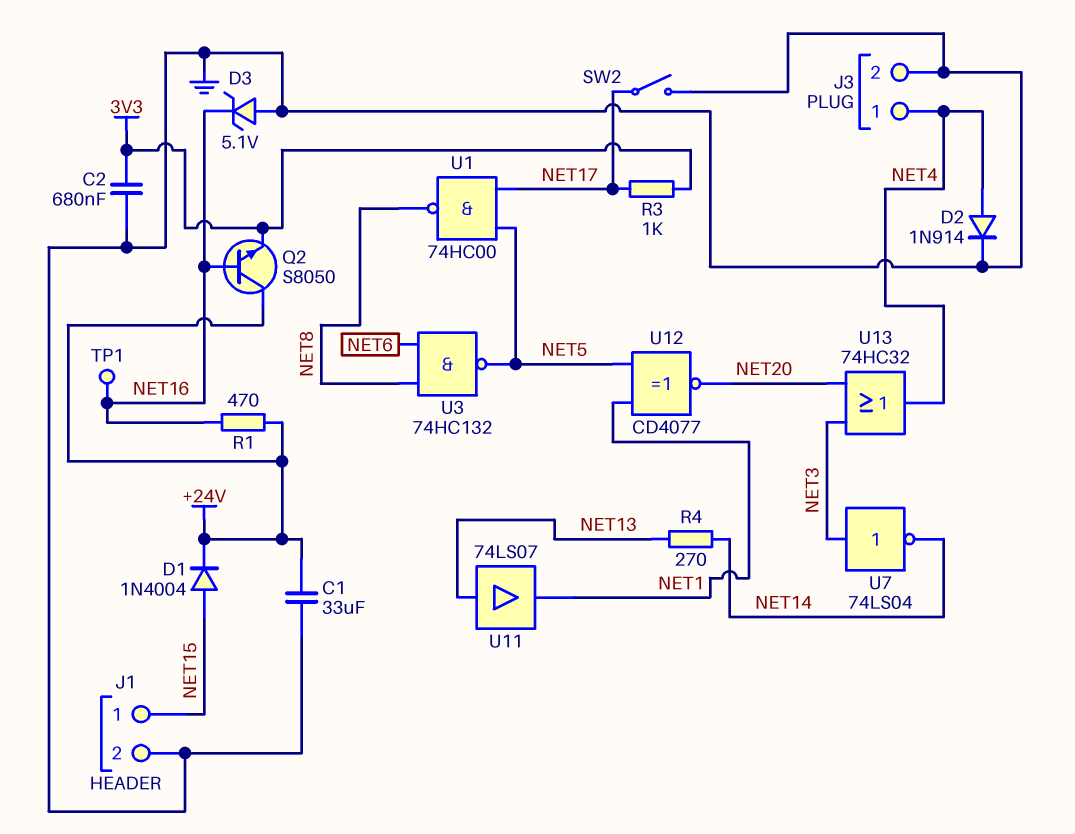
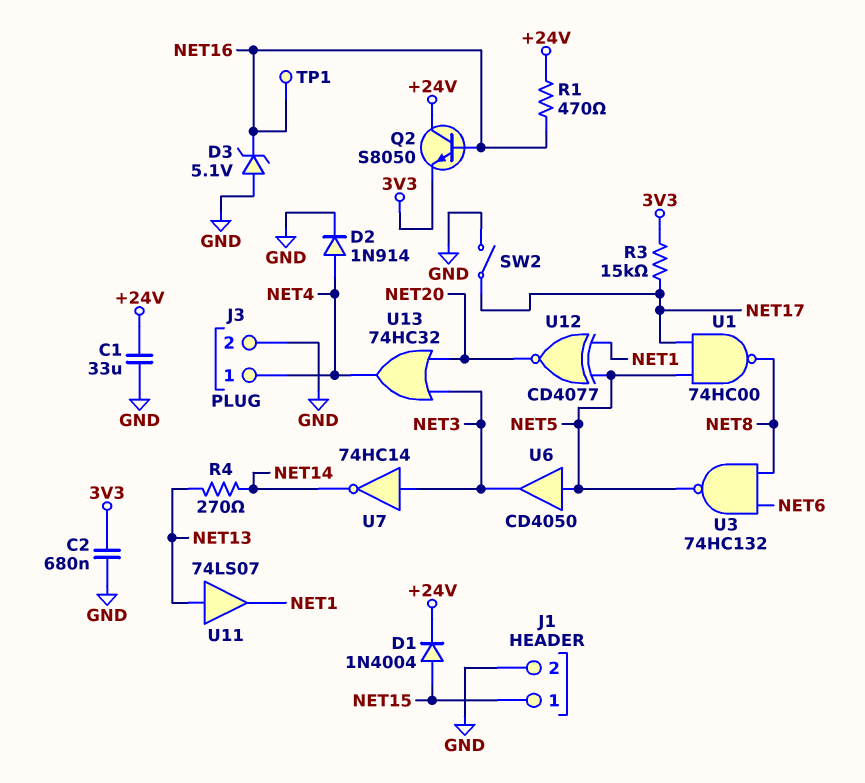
R3: 1k (3V3, NET17) -> 15k (3V3, NET17)
U6: none -> buffer CD4050 (in NET5, out NET3)
U7: NOT 74LS04 (in NET3, out NET14) -> NOT 74HC14 (in NET3, out NET14)

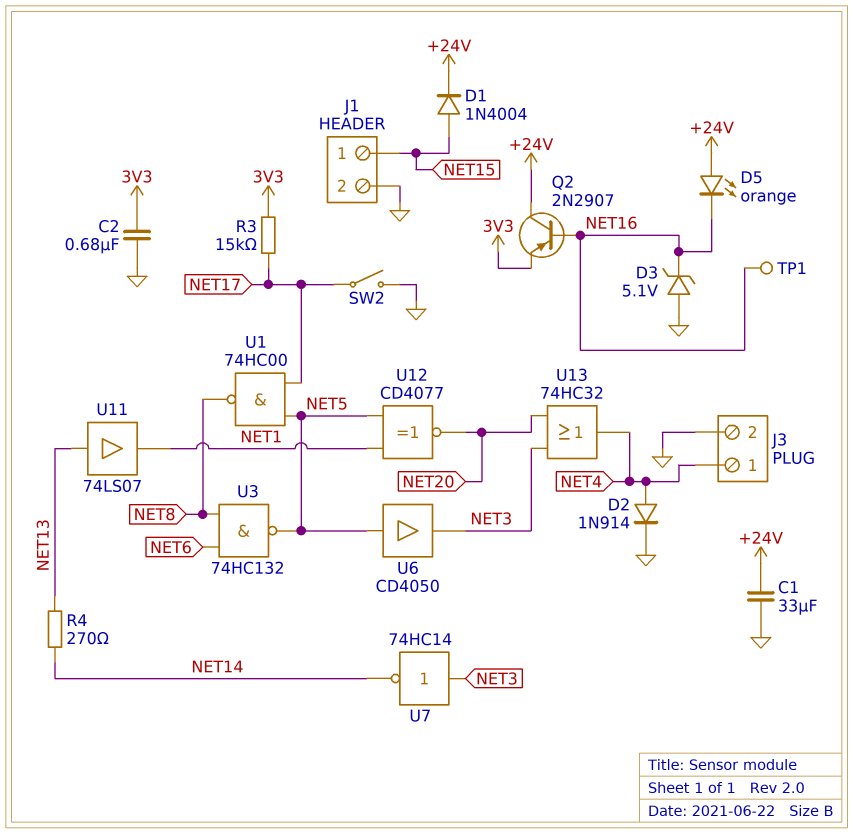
D5: none -> LED orange (A +24V, K NET16)
Q2: NPN S8050 (B NET16, C +24V, E 3V3) -> PNP 2N2907 (B NET16, C +24V, E 3V3)
R1: 470 (+24V, NET16) -> none

